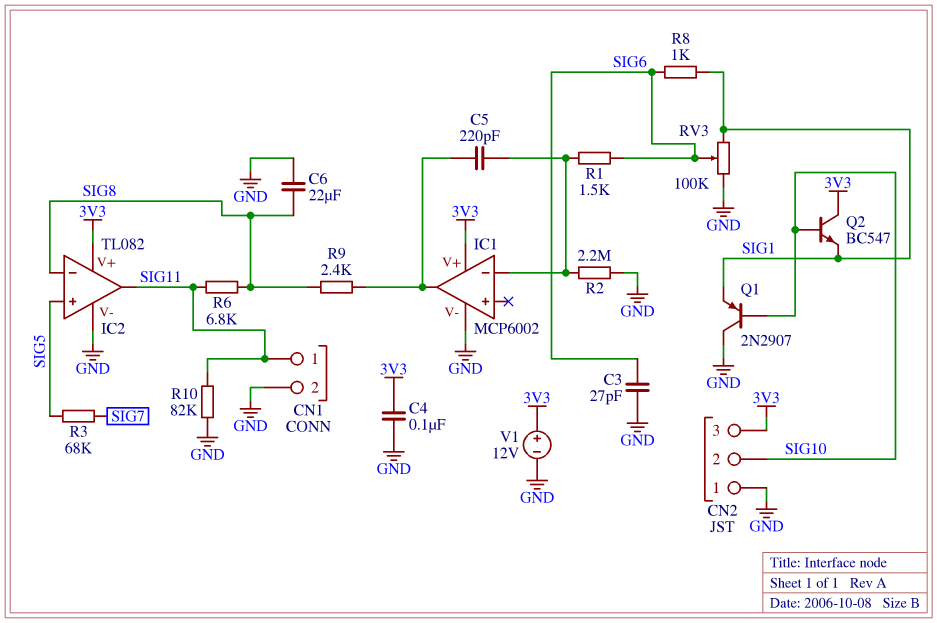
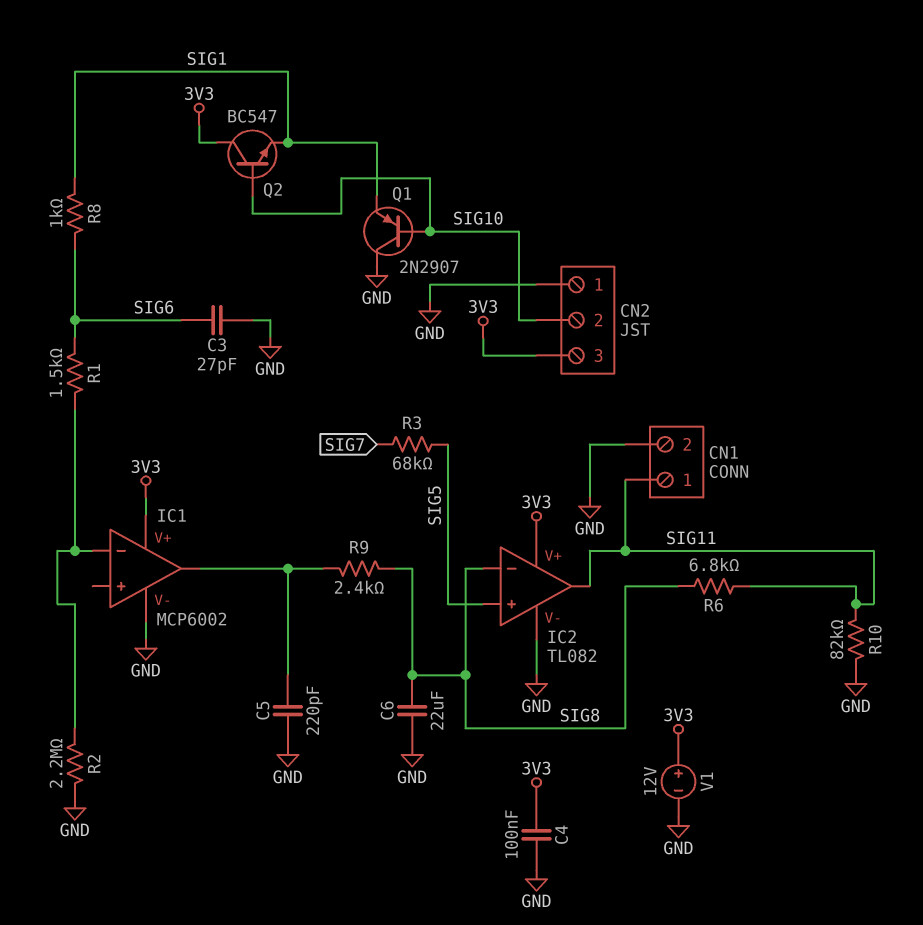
C5: 220pF (IC1/in-, IC1/out) -> 220pF (GND, IC1/out)
RV3: 100k (GND, SIG1, wiper SIG6) -> none

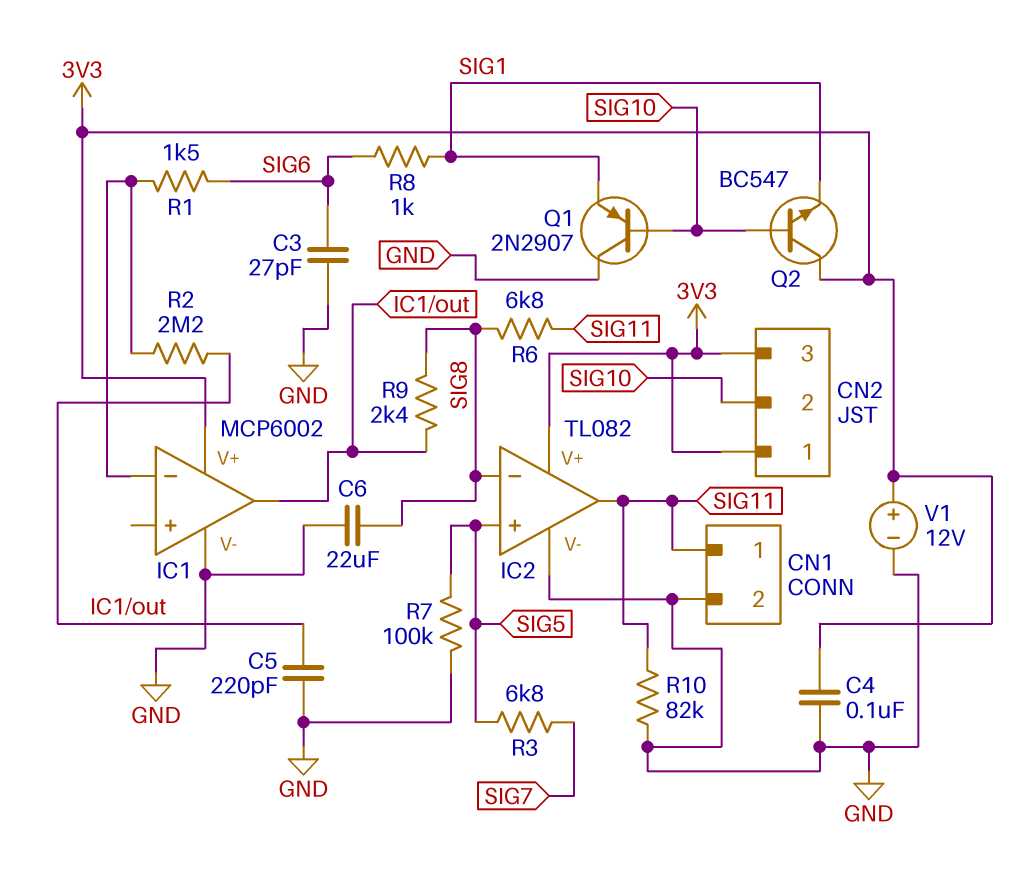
CN2 pin 1: GND -> 3V3
R2: 2.2M (GND, IC1/in-) -> 2.2M (IC1/in-, IC1/out)
R3: 68k (SIG5, SIG7) -> 6.8k (SIG5, SIG7)
R7: none -> 100k (GND, SIG5)

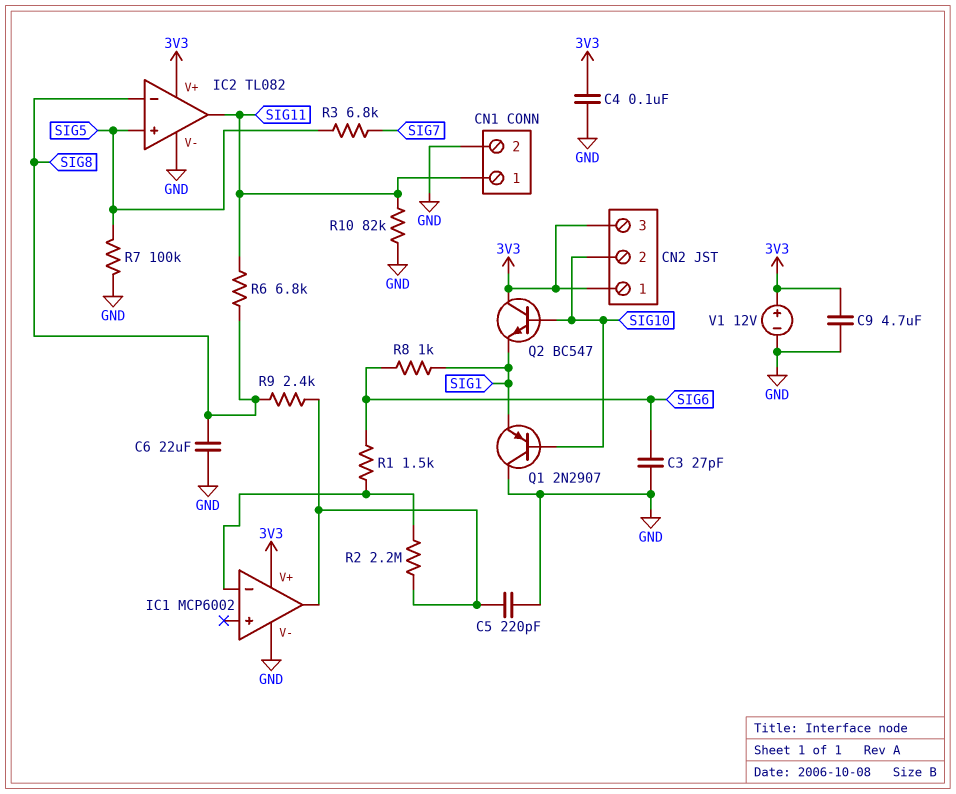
C9: none -> 4.7uF (3V3, GND)

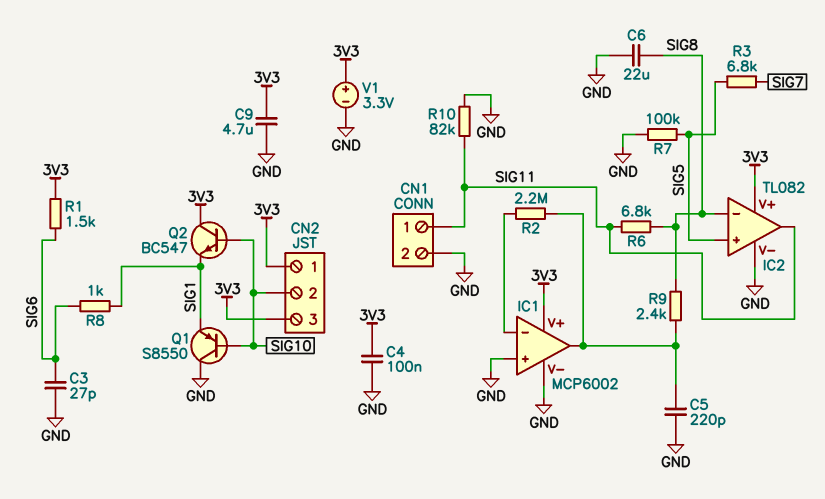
IC1 pin in+: none -> GND
Q1: PNP 2N2907 (B SIG10, C GND, E SIG1) -> PNP S8550 (B SIG10, C GND, E SIG1)
R1: 1.5k (IC1/in-, SIG6) -> 1.5k (3V3, SIG6)
V1: 12V (plus 3V3, minus GND) -> 3.3V (plus 3V3, minus GND)

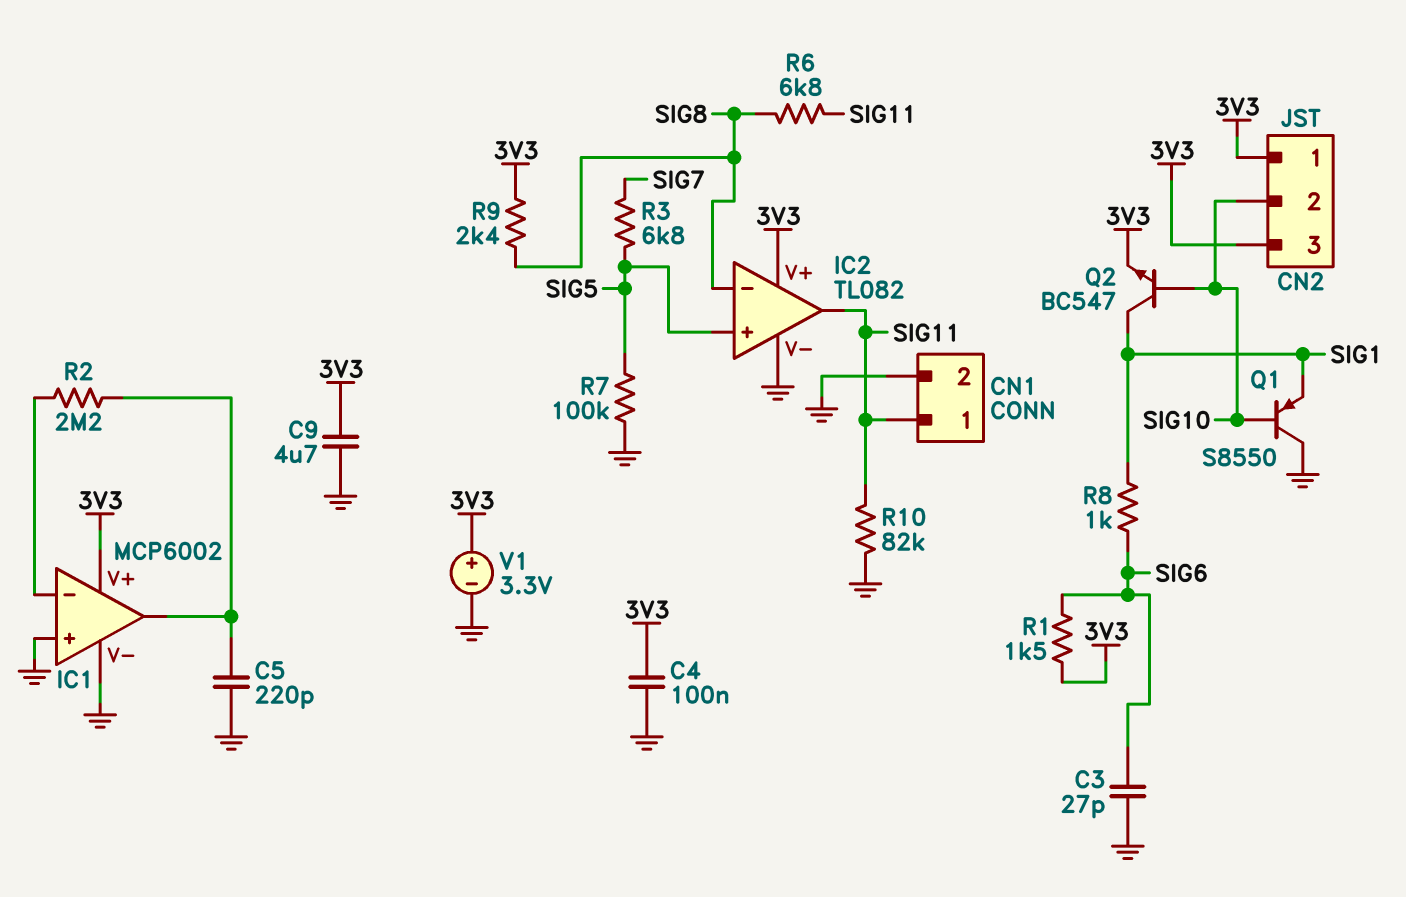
C6: 22uF (GND, SIG8) -> none
Q2: NPN BC547 (B SIG10, C 3V3, E SIG1) -> NPN BC547 (B SIG10, C SIG1, E 3V3)
R9: 2.4k (IC1/out, SIG8) -> 2.4k (3V3, SIG8)

